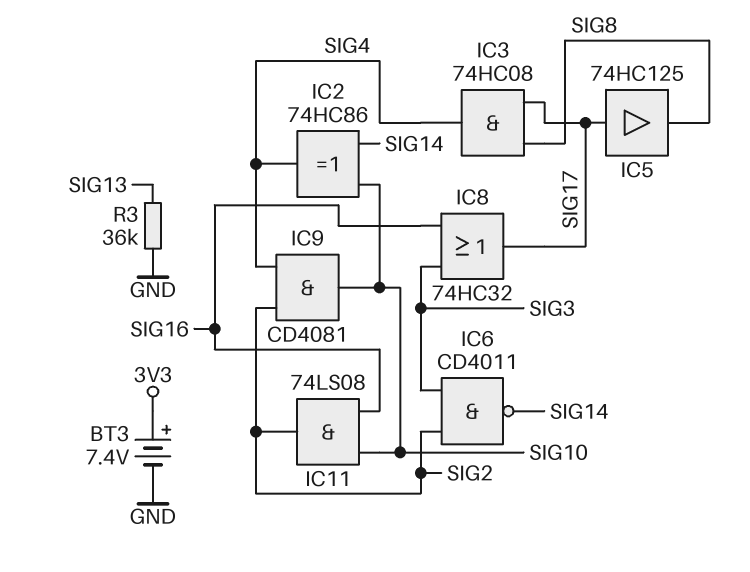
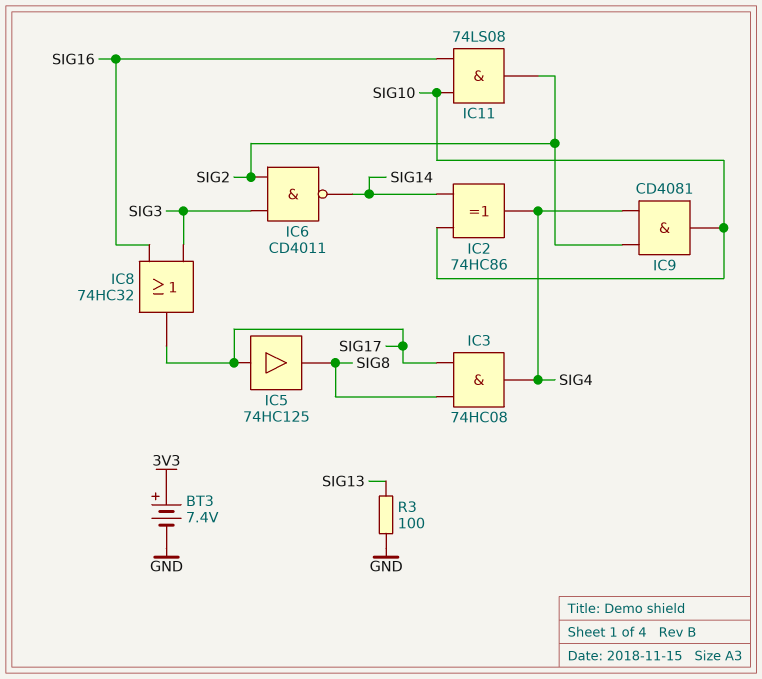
R3: 36k (GND, SIG13) -> 100 (GND, SIG13)

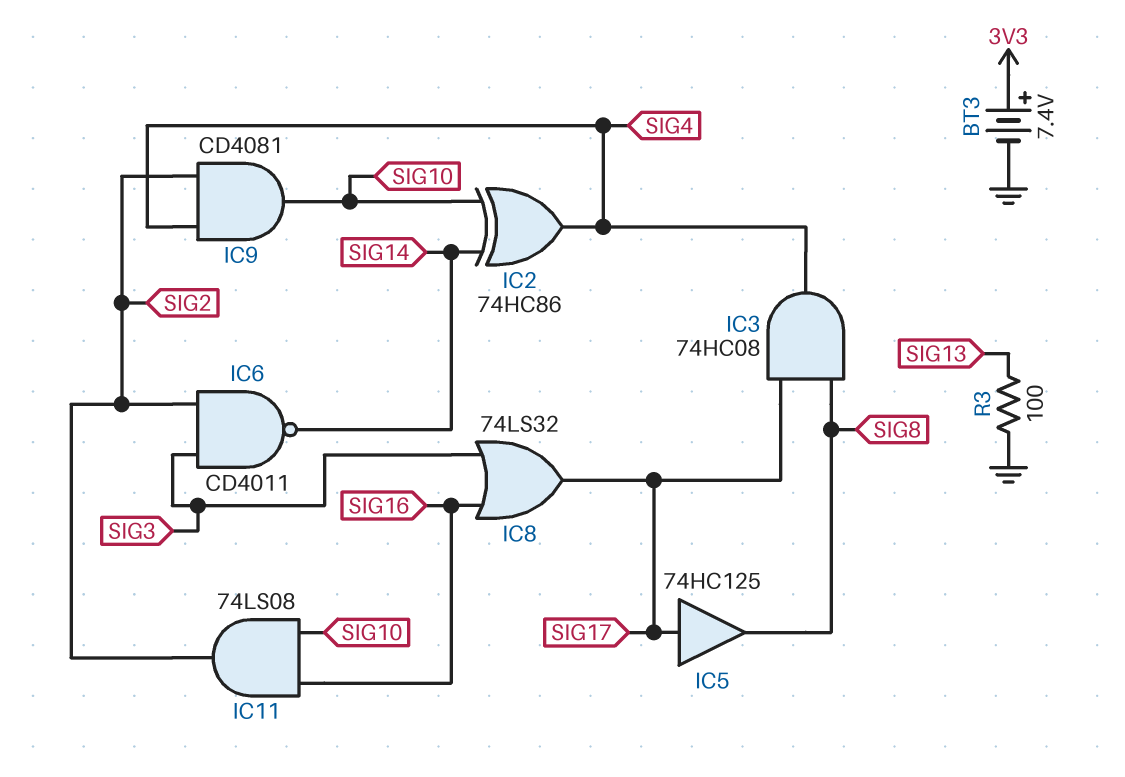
IC8: OR 74HC32 (in SIG3, in SIG16, out SIG17) -> OR 74LS32 (in SIG3, in SIG16, out SIG17)

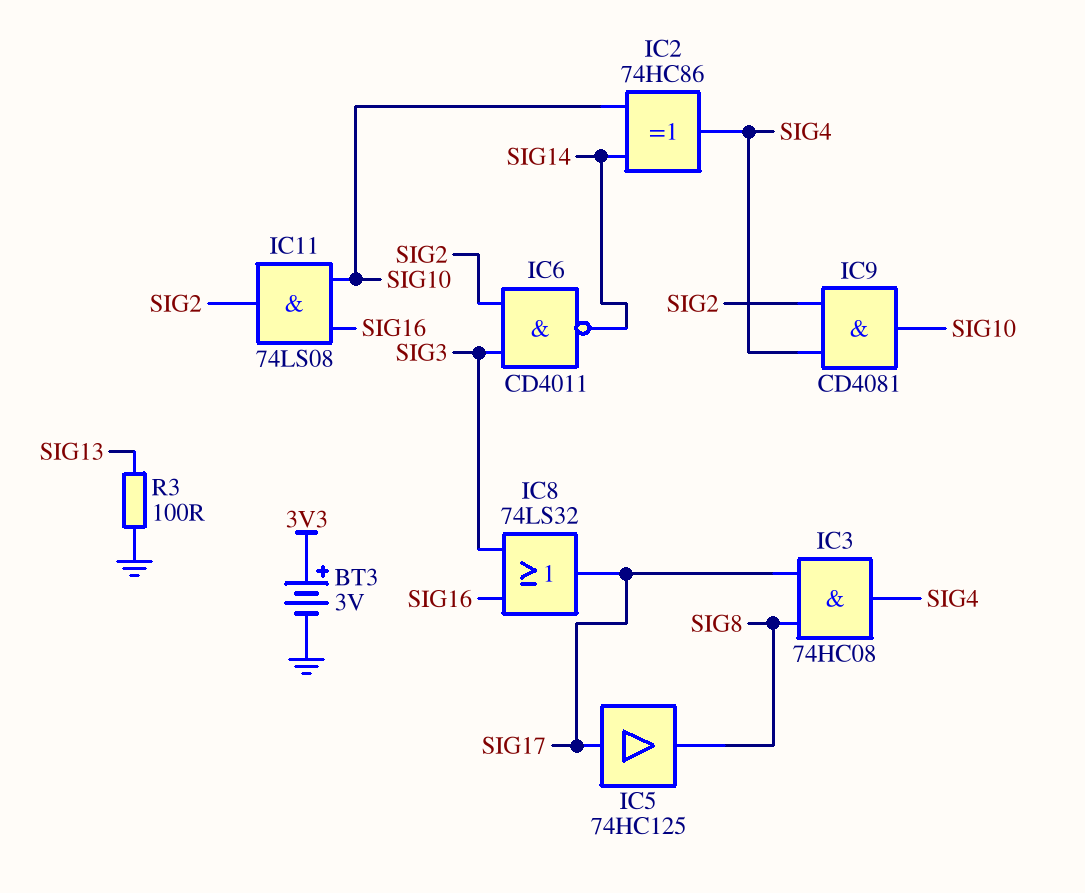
BT3: 7.4V (plus 3V3, minus GND) -> 3V (plus 3V3, minus GND)

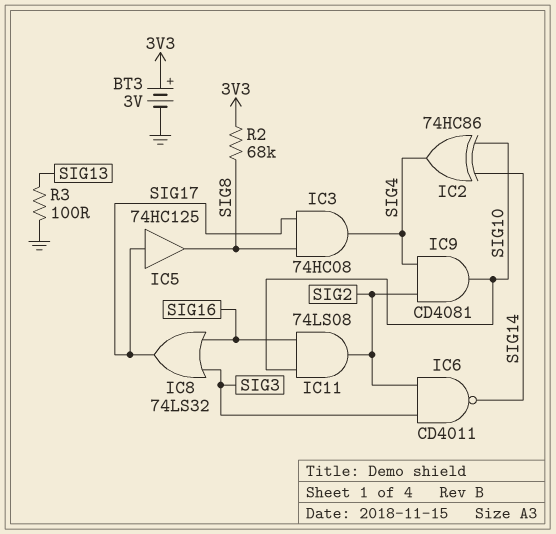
R2: none -> 68k (3V3, SIG8)

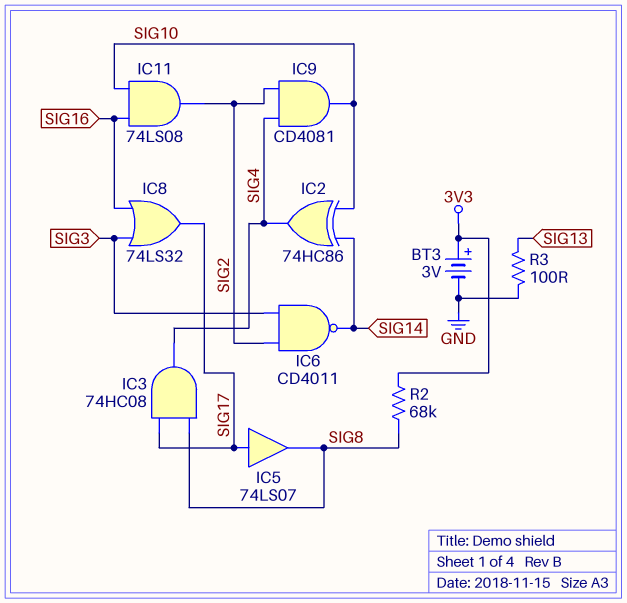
IC5: buffer 74HC125 (in SIG17, out SIG8) -> buffer 74LS07 (in SIG17, out SIG8)

